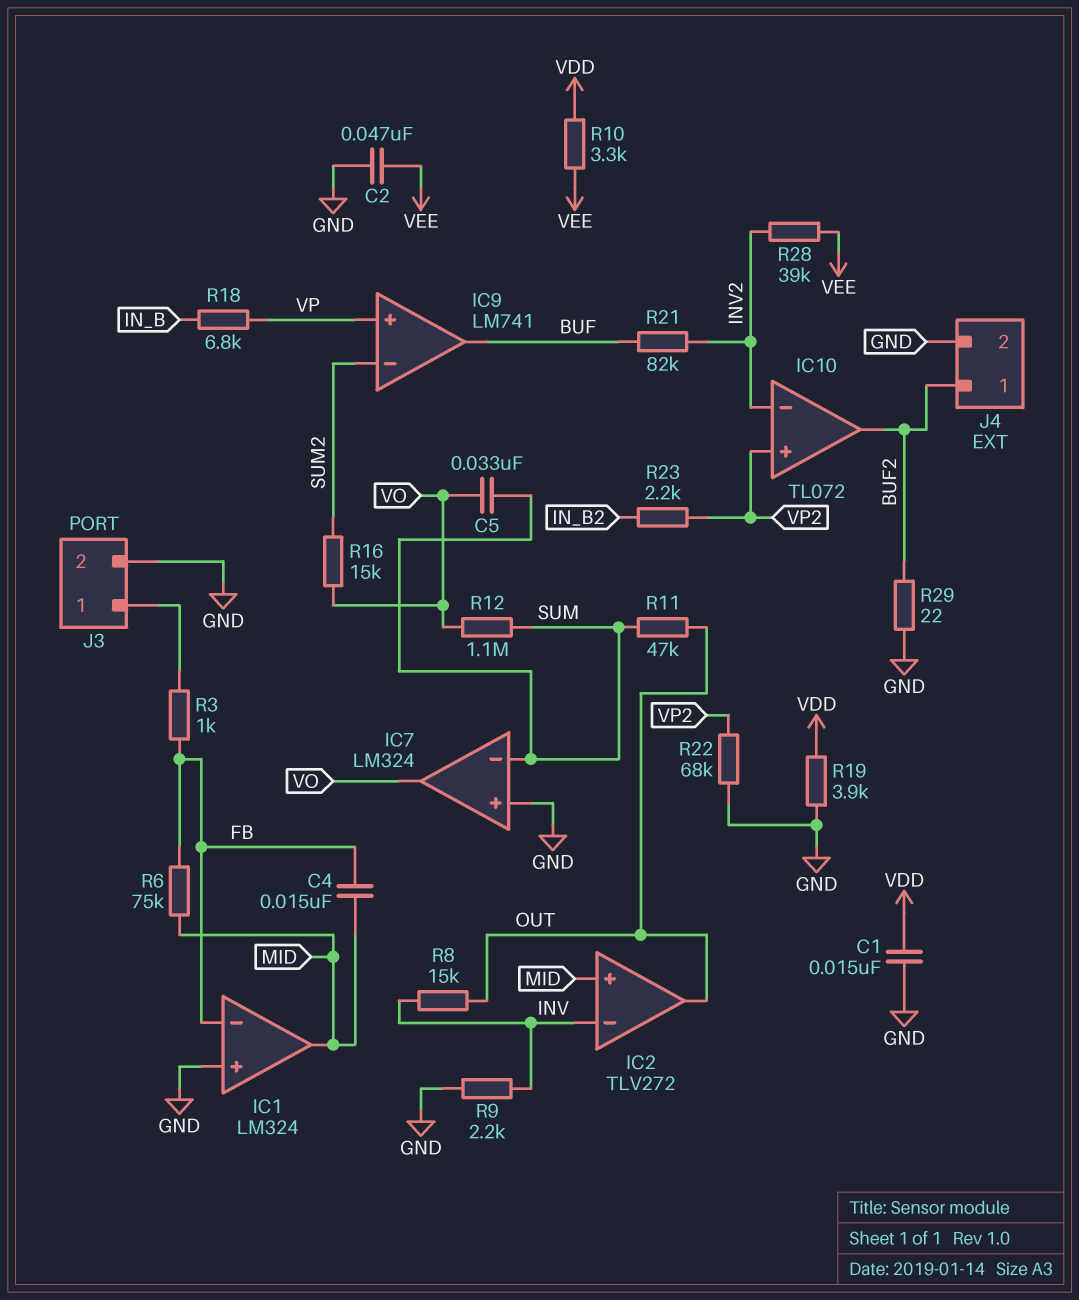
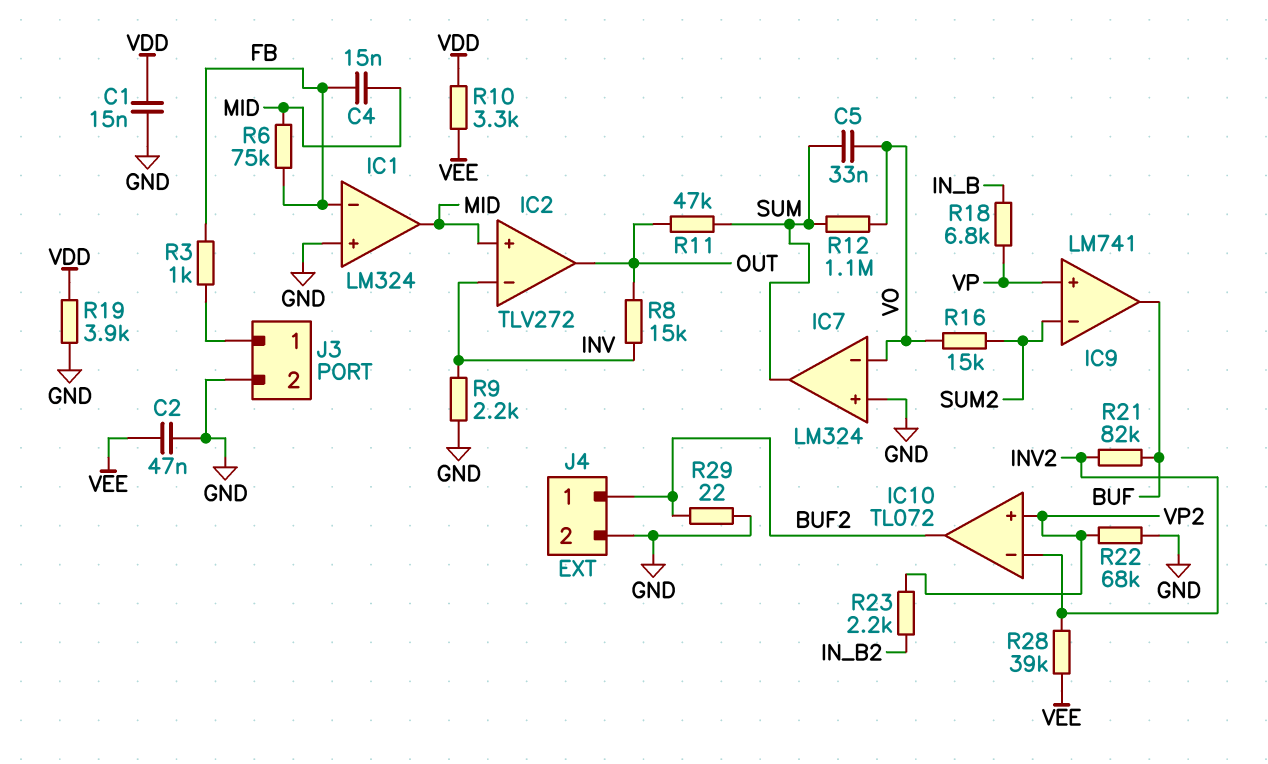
IC7 pin in-: SUM -> VO
IC7 pin out: VO -> SUM

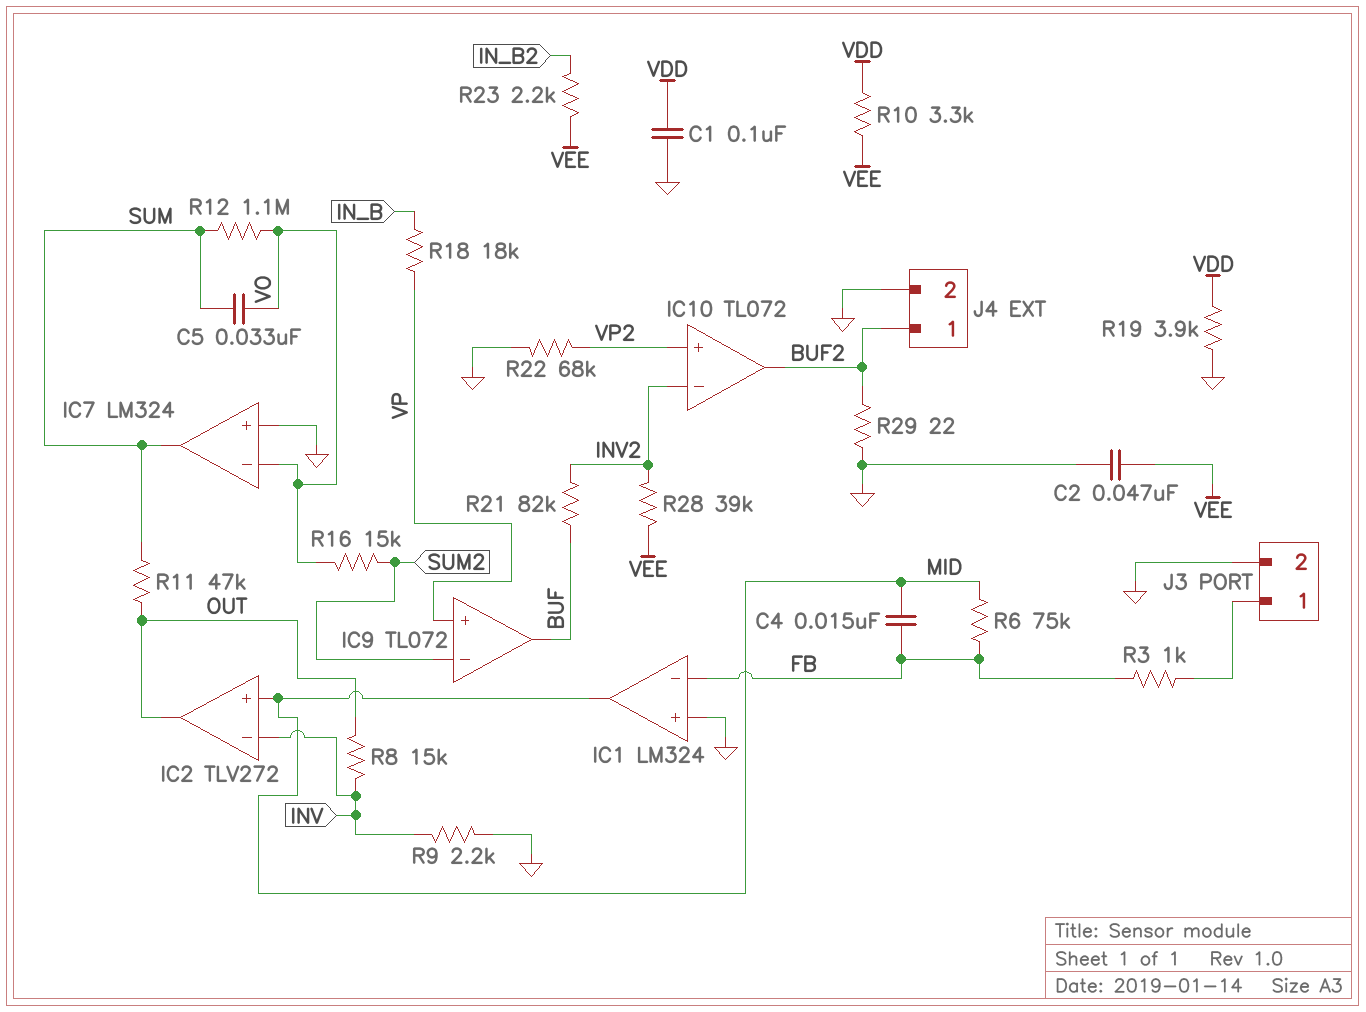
C1: 15nF (GND, VDD) -> 100nF (GND, VDD)
IC9: LM741 -> TL072
R18: 6.8k (IN_B, VP) -> 18k (IN_B, VP)
R23: 2.2k (IN_B2, VP2) -> 2.2k (IN_B2, VEE)

